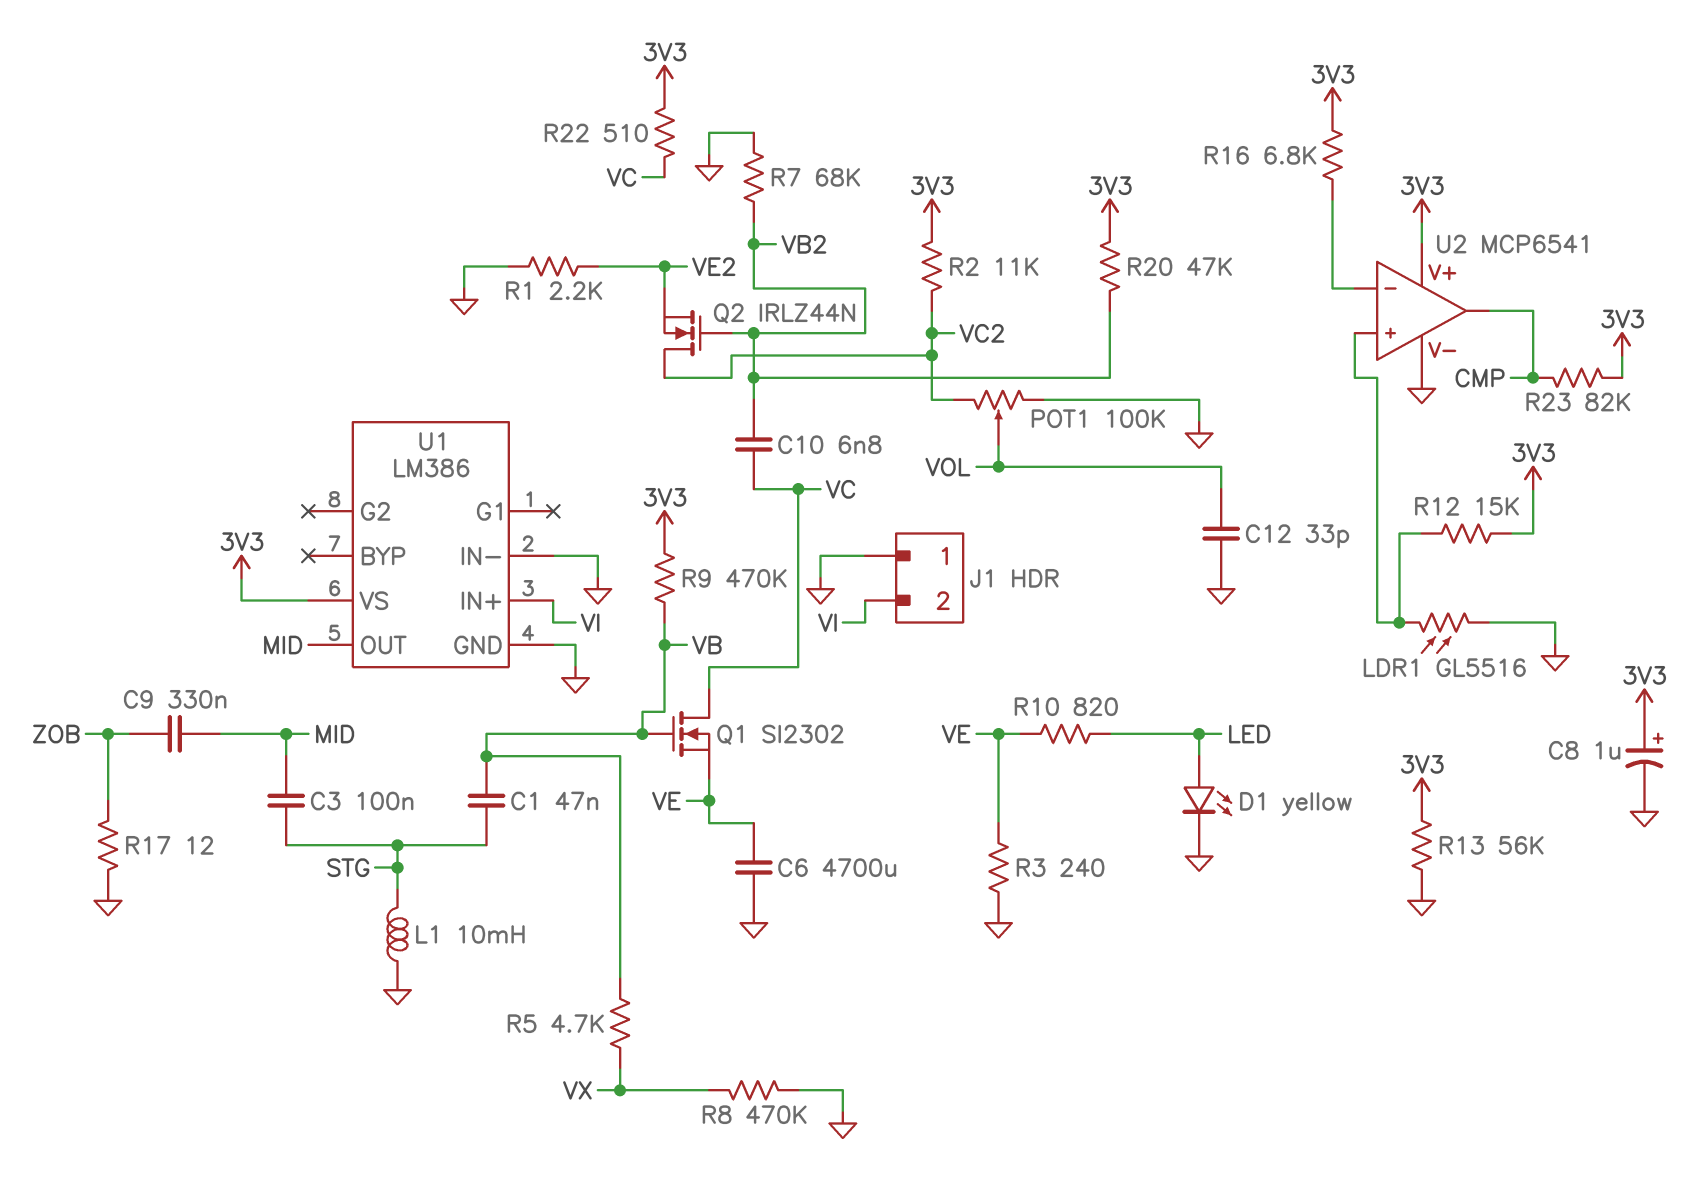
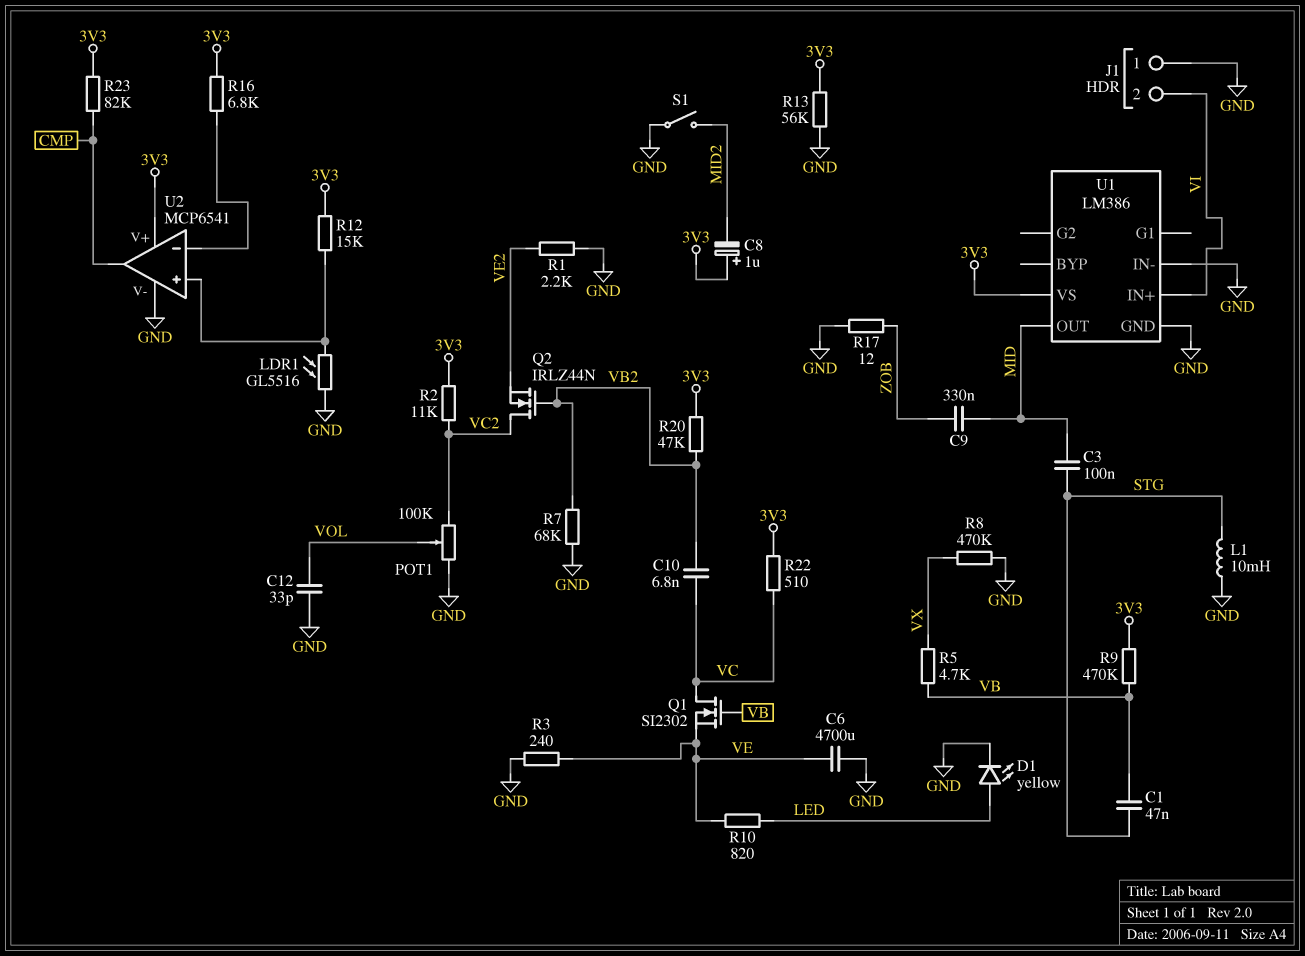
C8: 1uF (plus 3V3, minus GND) -> 1uF (plus 3V3, minus MID2)
S1: none -> switch (GND, MID2)

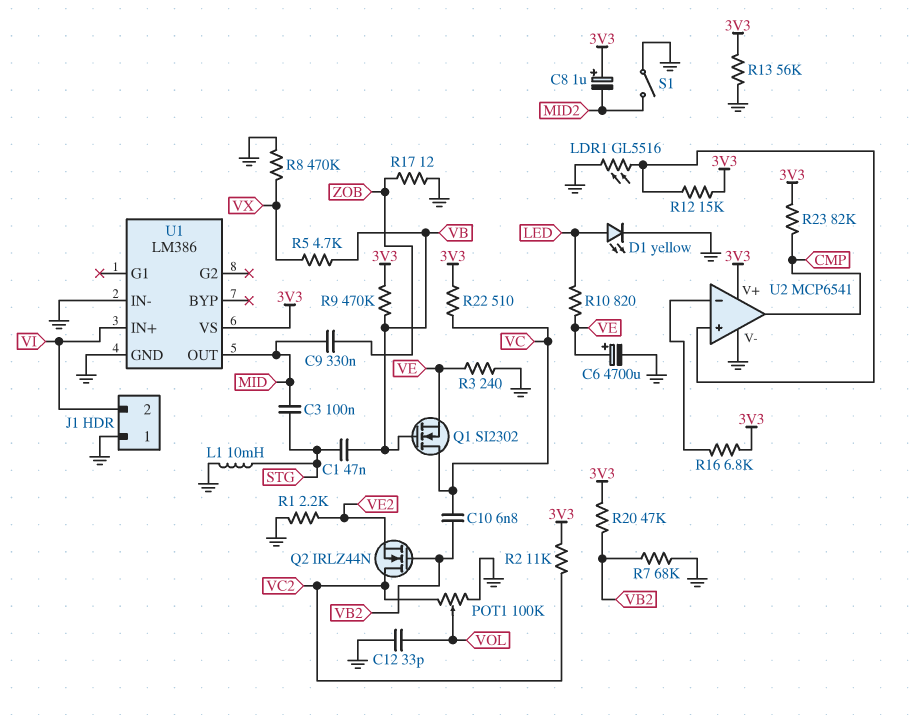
C6: 4700uF (GND, VE) -> 4700uF (plus VE, minus GND)

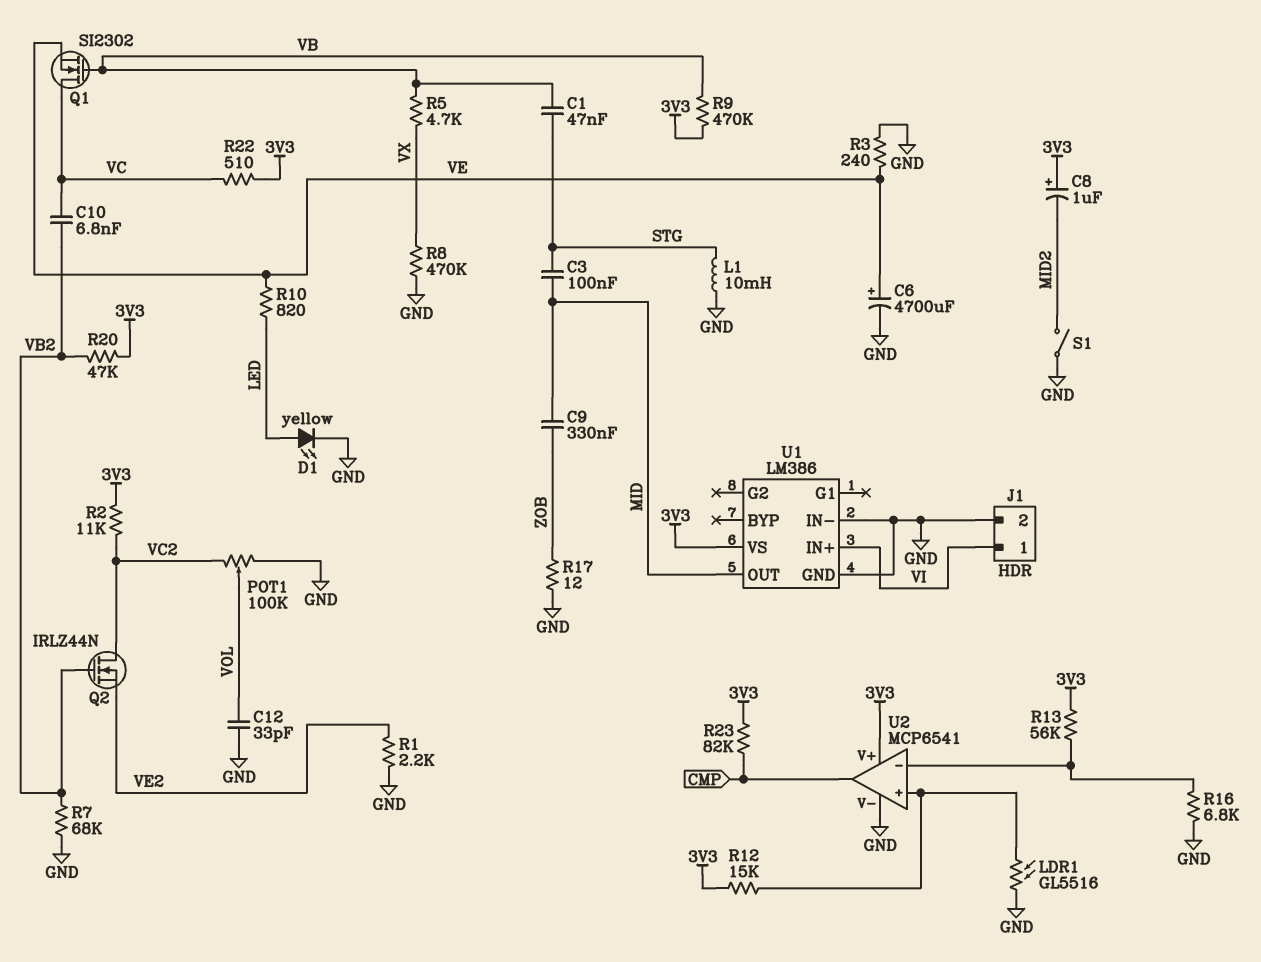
J1 pin 1: GND -> VI
J1 pin 2: VI -> GND
R13: 56k (3V3, GND) -> 56k (3V3, U2/in-)
R16: 6.8k (3V3, U2/in-) -> 6.8k (GND, U2/in-)

